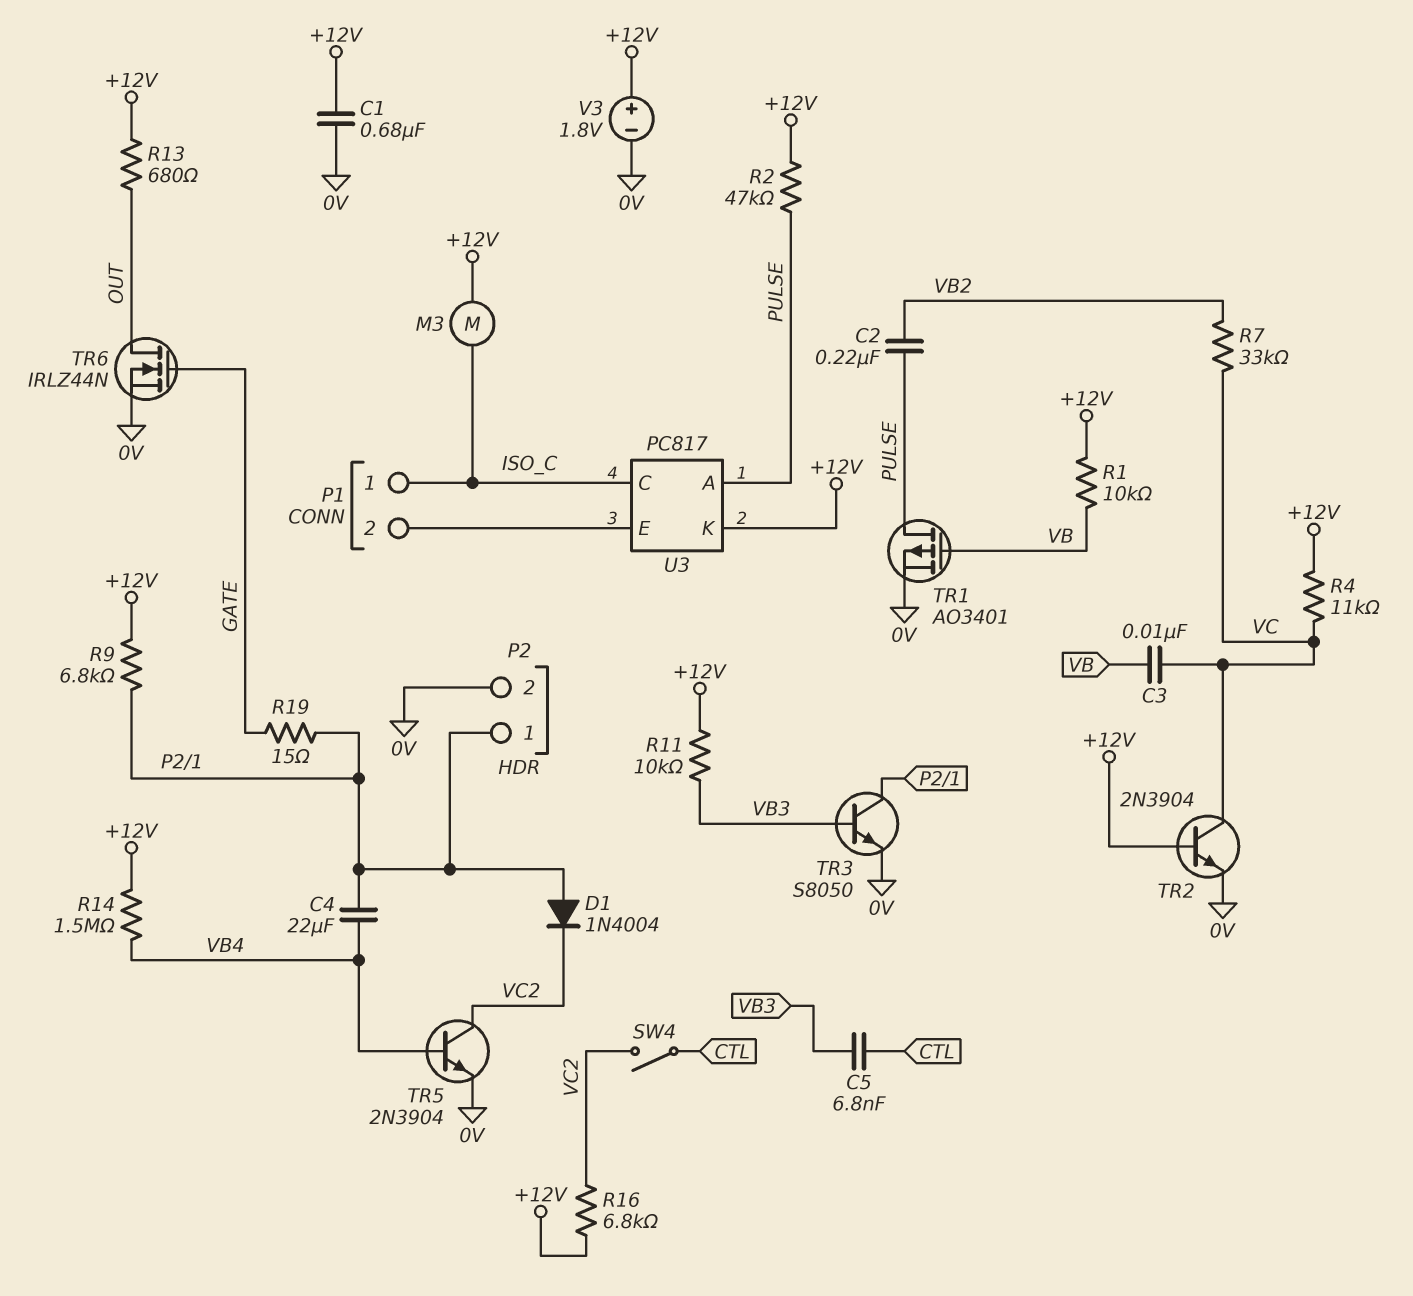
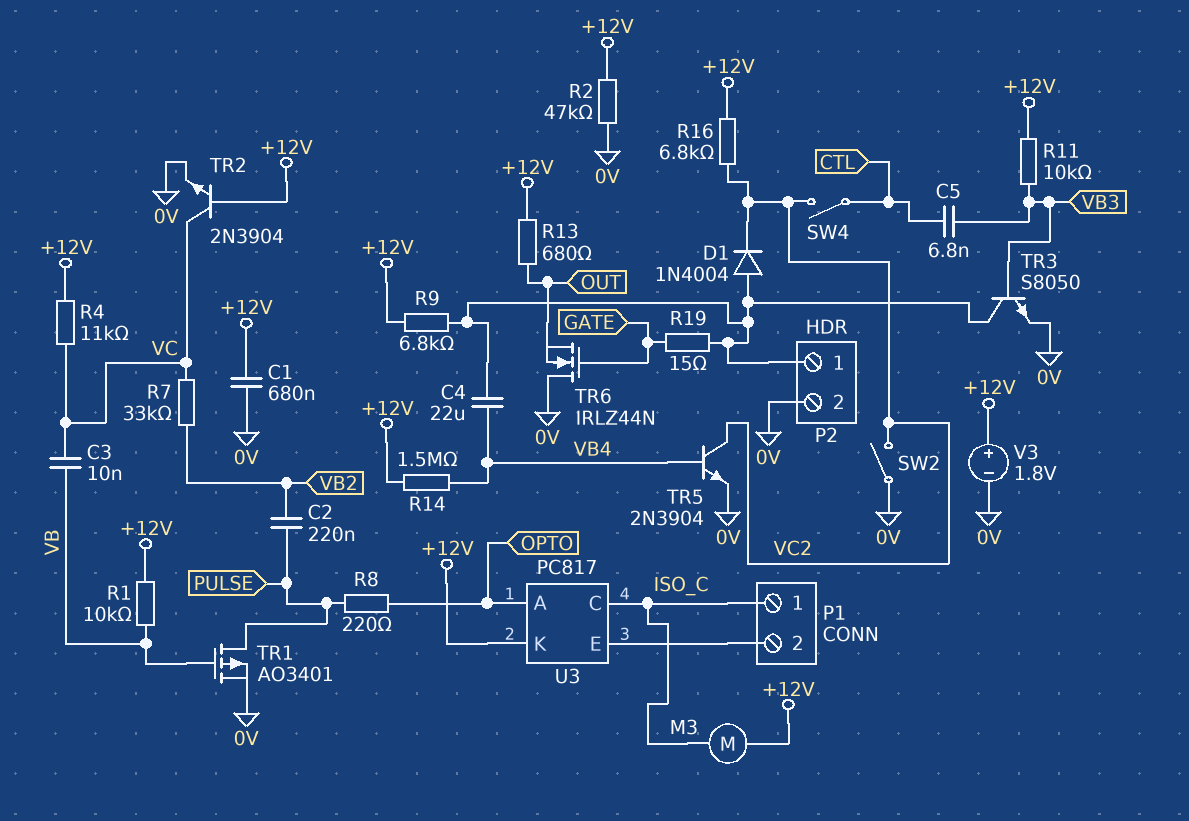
R2: 47k (+12V, PULSE) -> 47k (+12V, 0V)
R8: none -> 220 (OPTO, PULSE)
SW2: none -> switch (0V, VC2)
TR6: NMOS IRLZ44N (G GATE, D OUT, S 0V) -> NMOS IRLZ44N (G GATE, D 0V, S OUT)
U3 pin A: PULSE -> OPTO

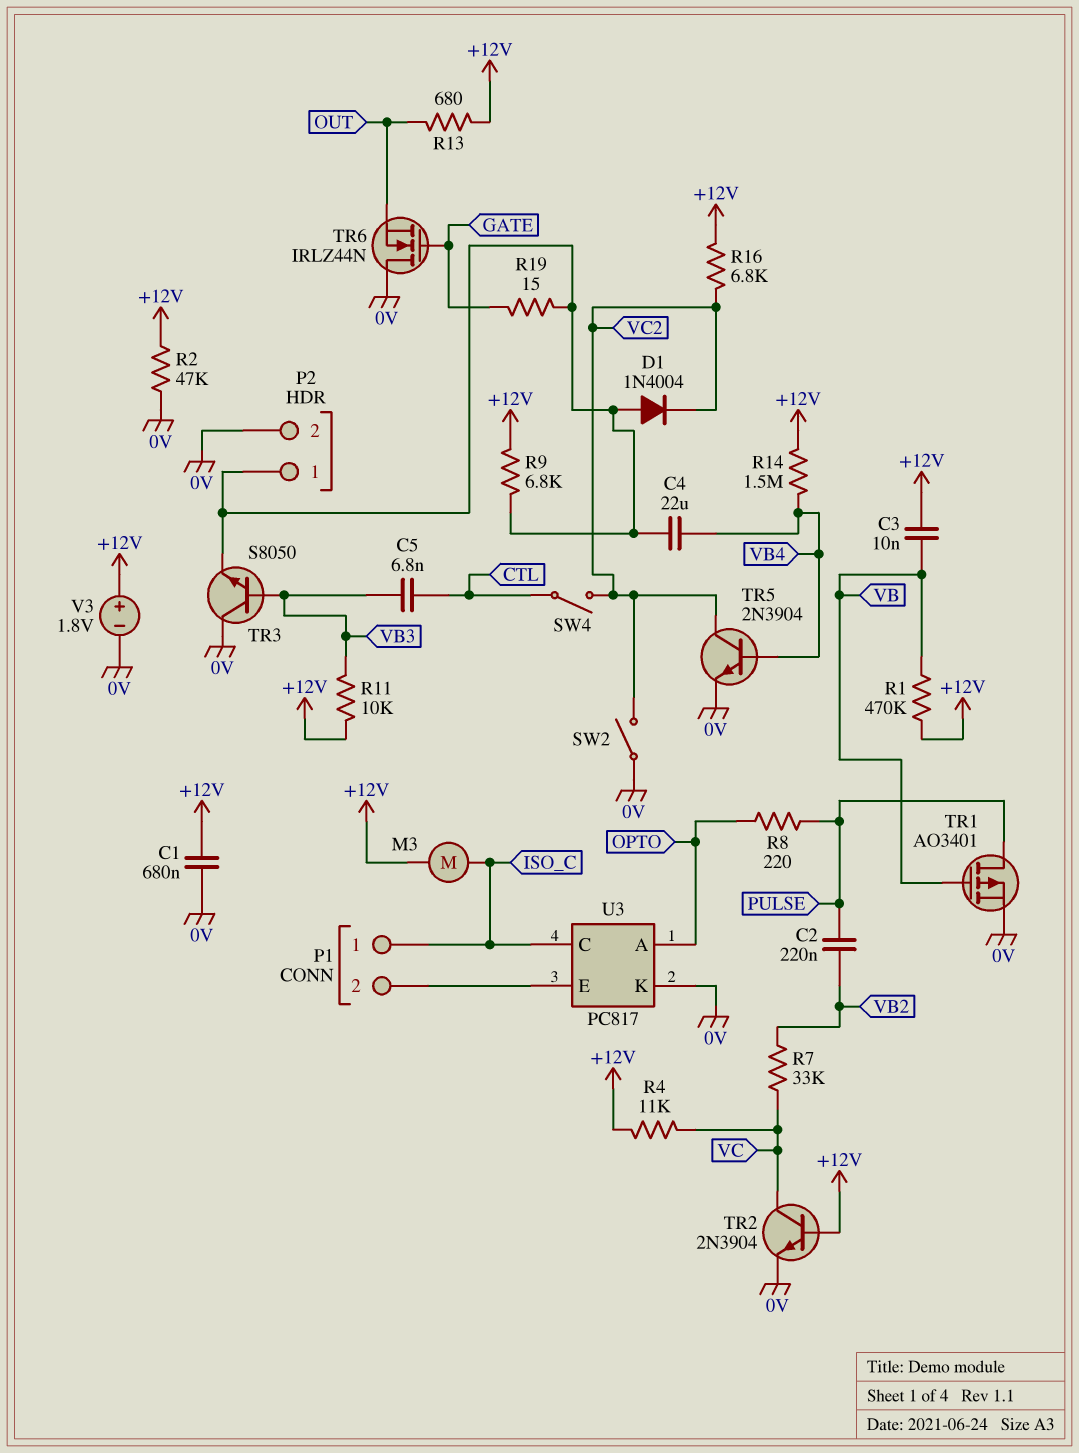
C3: 10nF (VB, VC) -> 10nF (+12V, VB)
R1: 10k (+12V, VB) -> 470k (+12V, VB)
TR3: NPN S8050 (B VB3, C P2/1, E 0V) -> NPN S8050 (B VB3, C 0V, E P2/1)
U3 pin K: +12V -> 0V

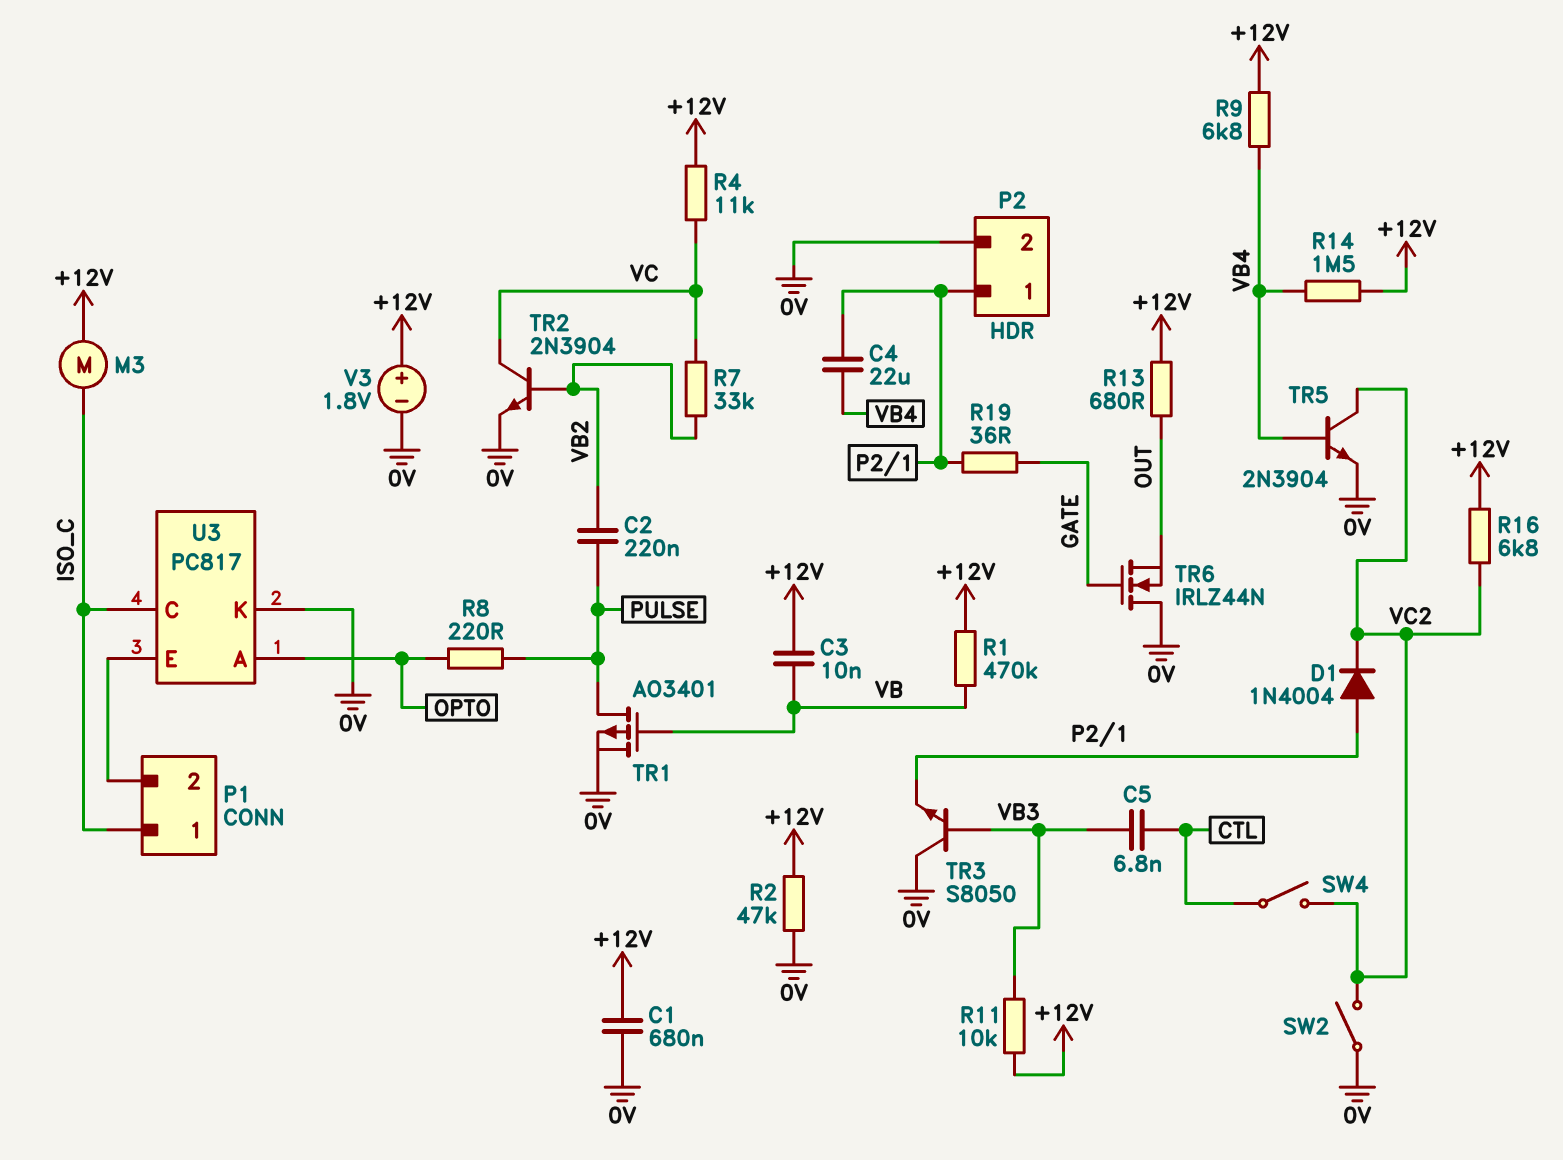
R9: 6.8k (+12V, P2/1) -> 6.8k (+12V, VB4)
R19: 15 (GATE, P2/1) -> 36 (GATE, P2/1)
TR2: NPN 2N3904 (B +12V, C VC, E 0V) -> NPN 2N3904 (B VB2, C VC, E 0V)

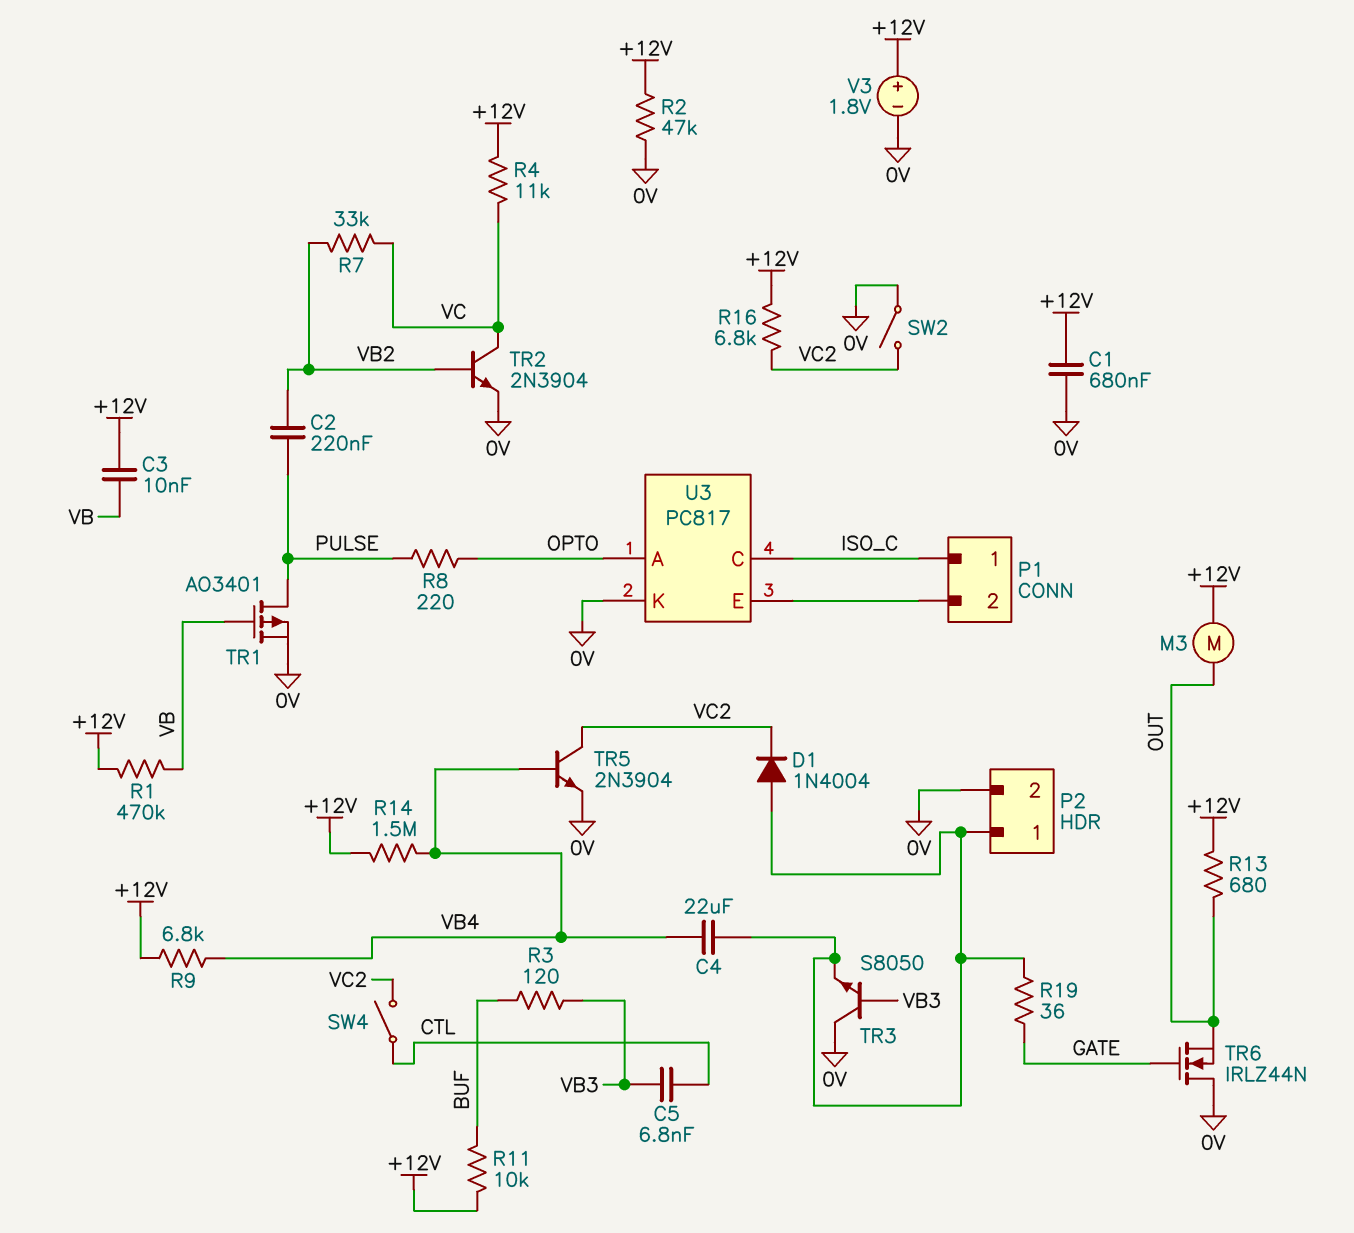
M3: motor (+12V, ISO_C) -> motor (+12V, OUT)
R3: none -> 120 (BUF, VB3)
R11: 10k (+12V, VB3) -> 10k (+12V, BUF)

